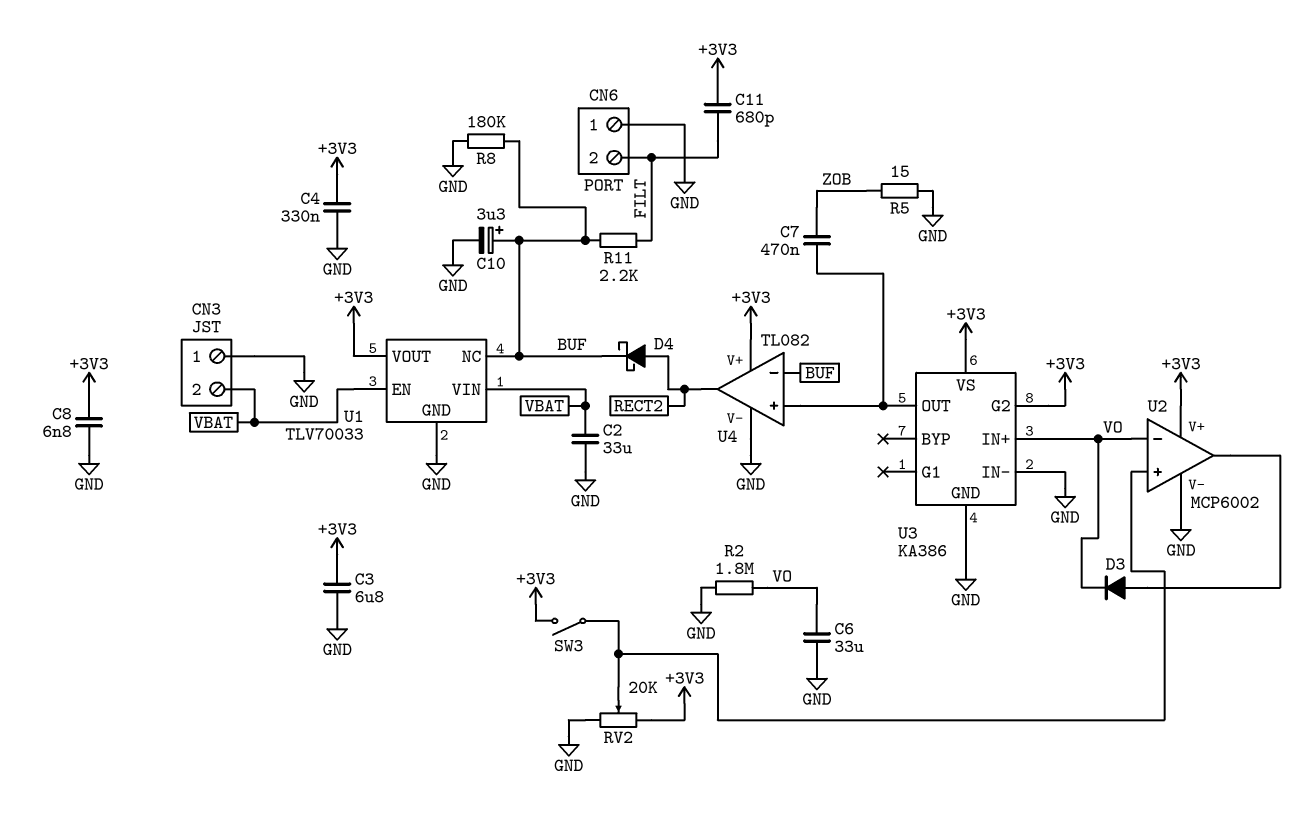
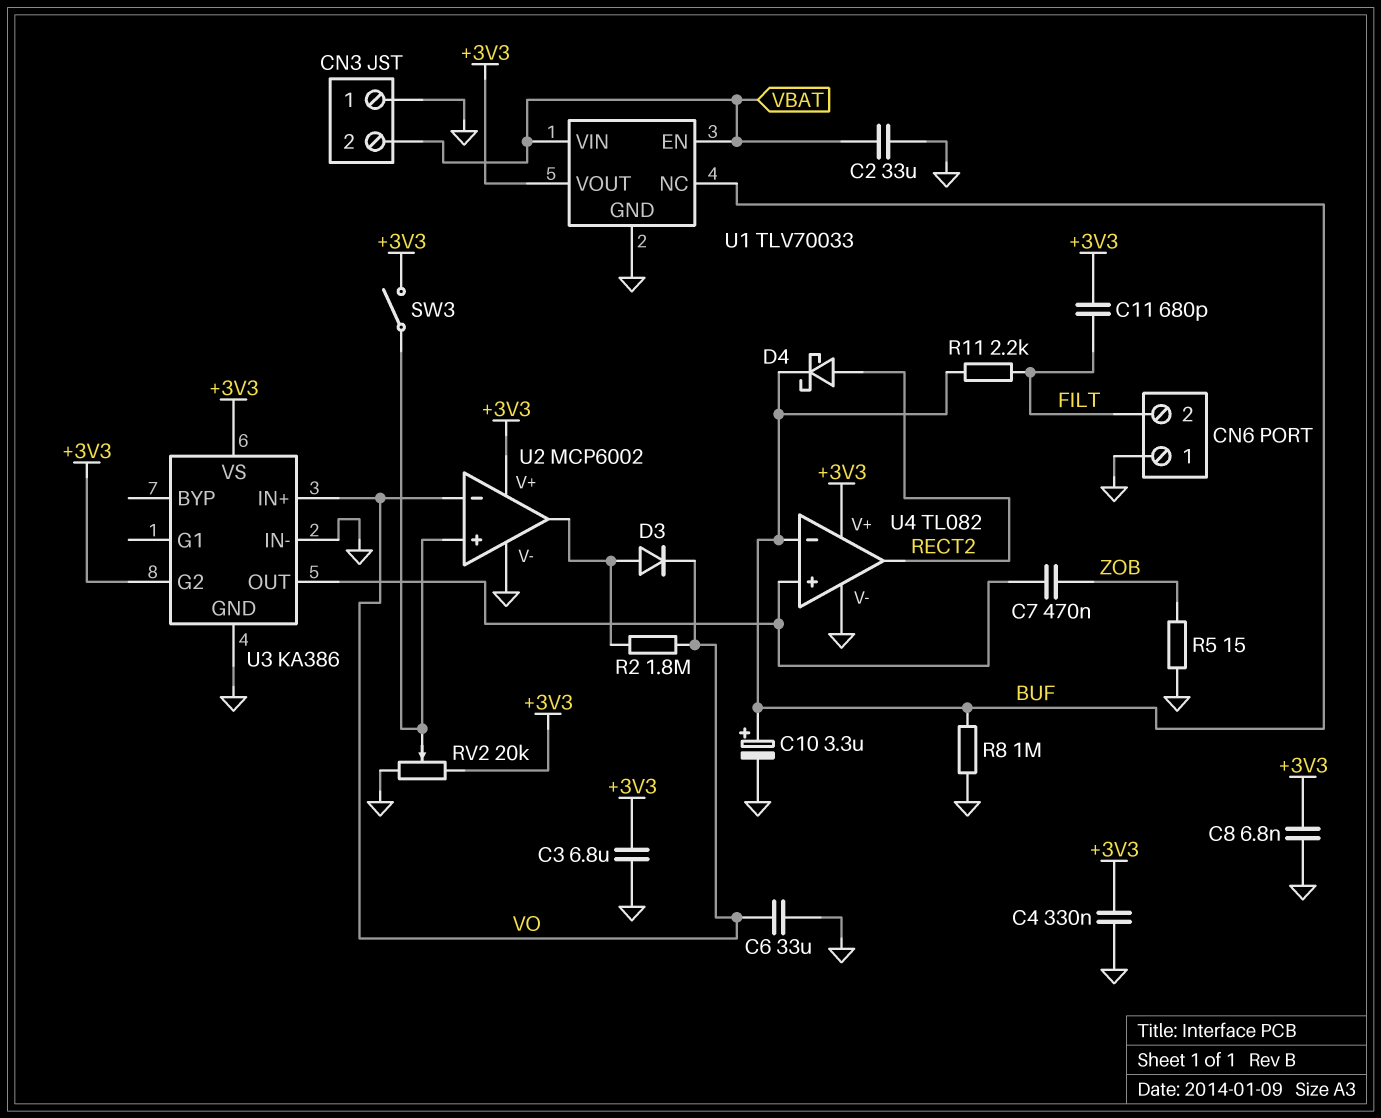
R2: 1.8M (GND, VO) -> 1.8M (U2/out, VO)
R8: 180k (BUF, GND) -> 1M (BUF, GND)

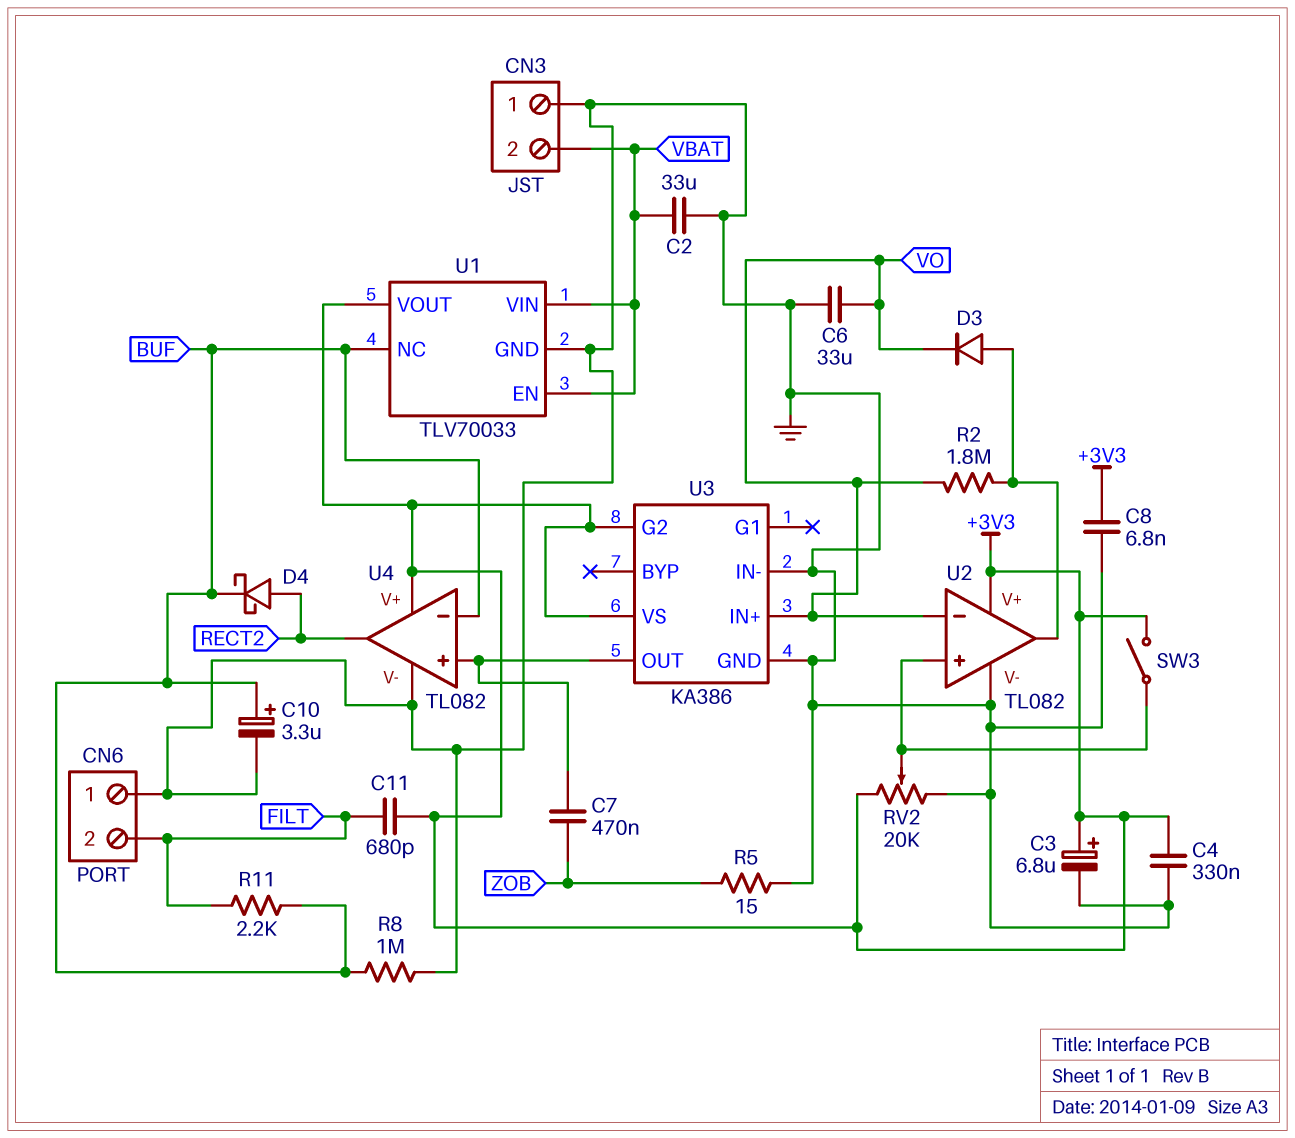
C3: 6.8uF (+3V3, GND) -> 6.8uF (plus +3V3, minus GND)
U2: MCP6002 -> TL082

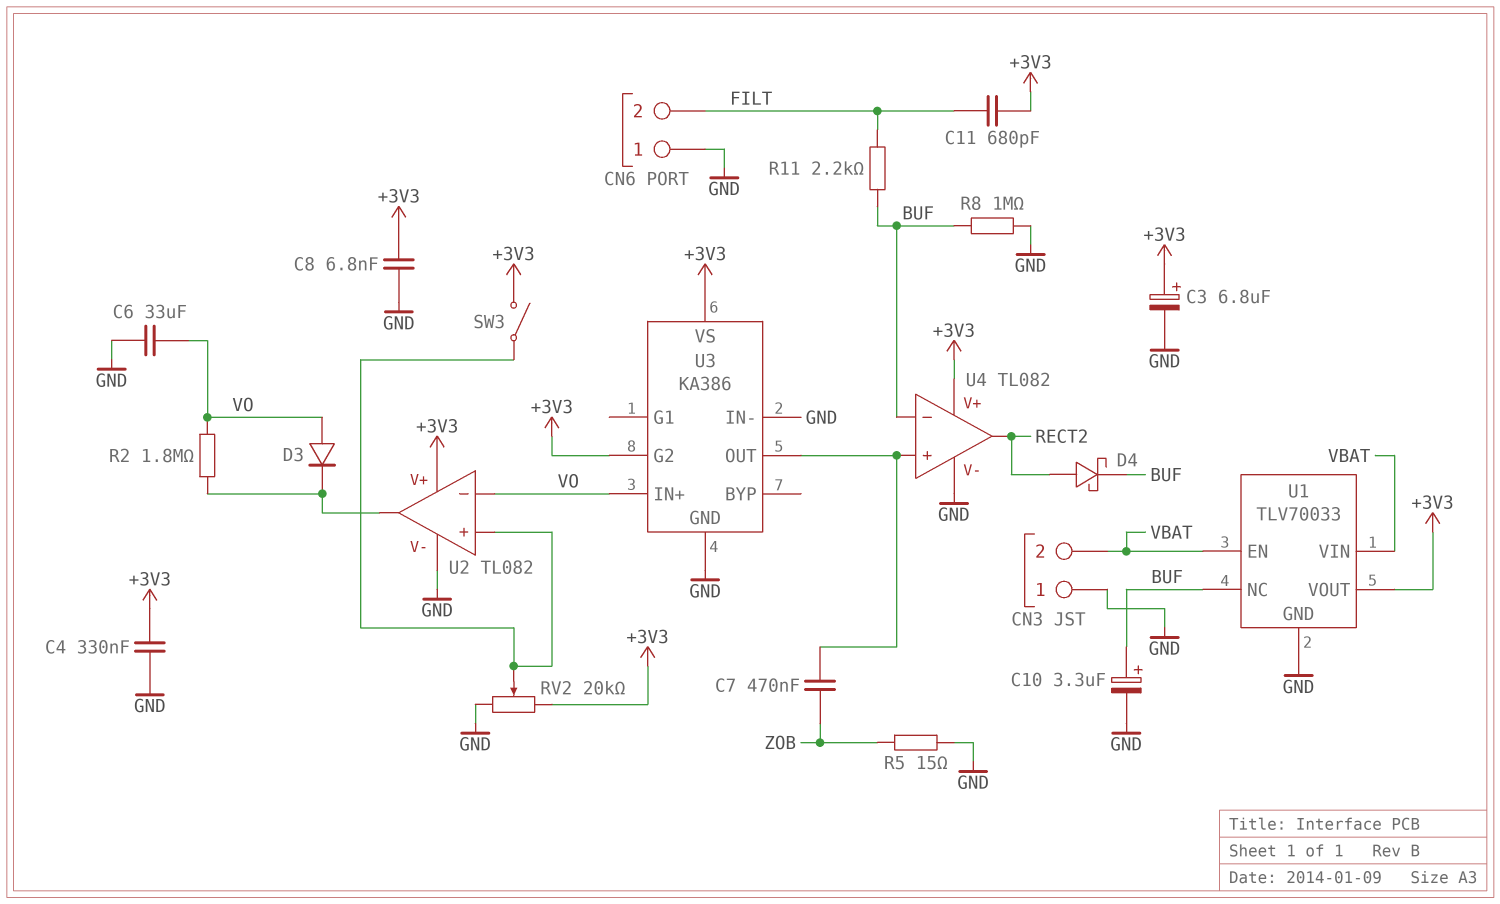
C2: 33uF (GND, VBAT) -> none
D3: diode (A U2/out, K VO) -> diode (A VO, K U2/out)

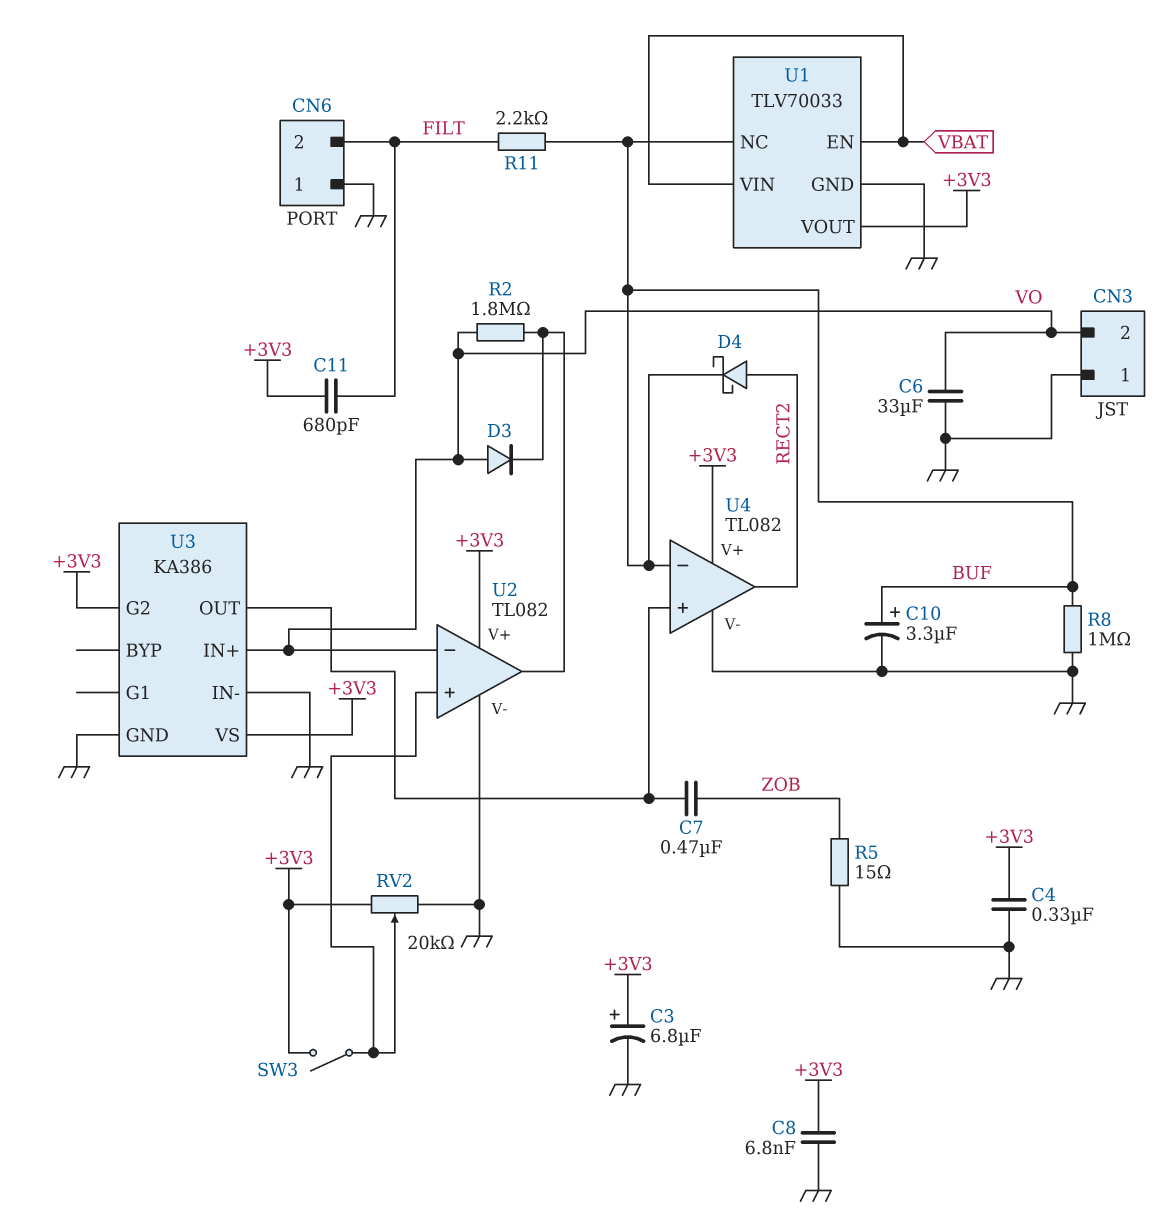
CN3 pin 2: VBAT -> VO

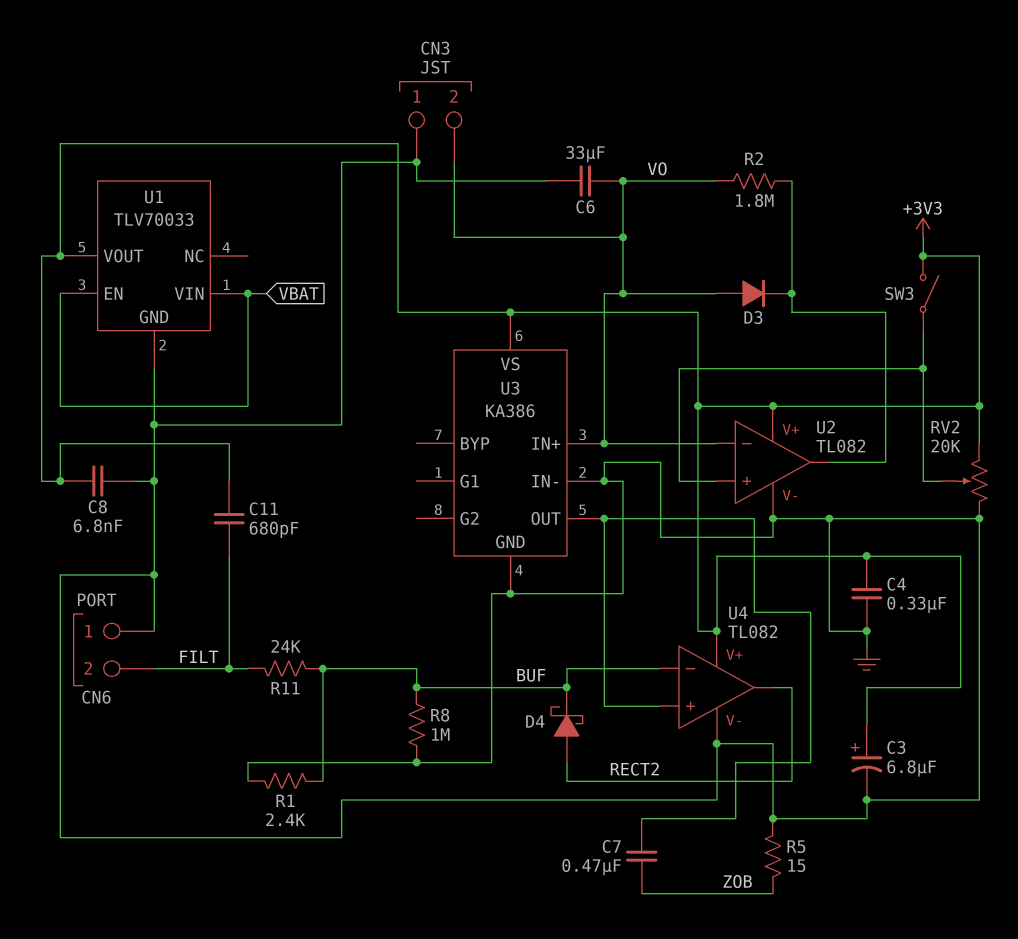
C10: 3.3uF (plus BUF, minus GND) -> none
R1: none -> 2.4k (BUF, GND)
R11: 2.2k (BUF, FILT) -> 24k (BUF, FILT)
U1 pin NC: BUF -> none
U3 pin G2: +3V3 -> none

